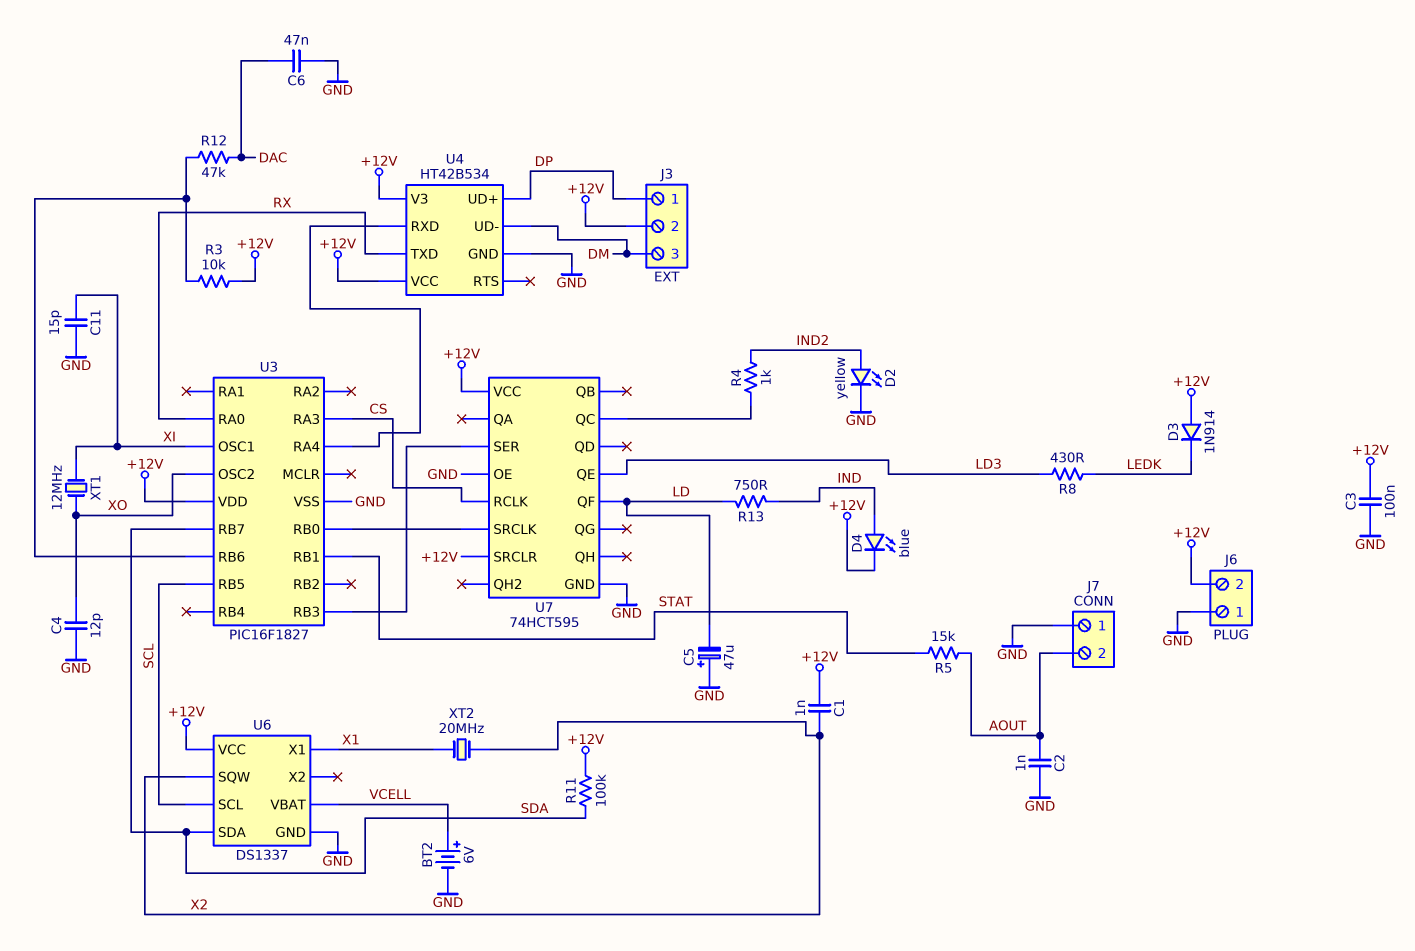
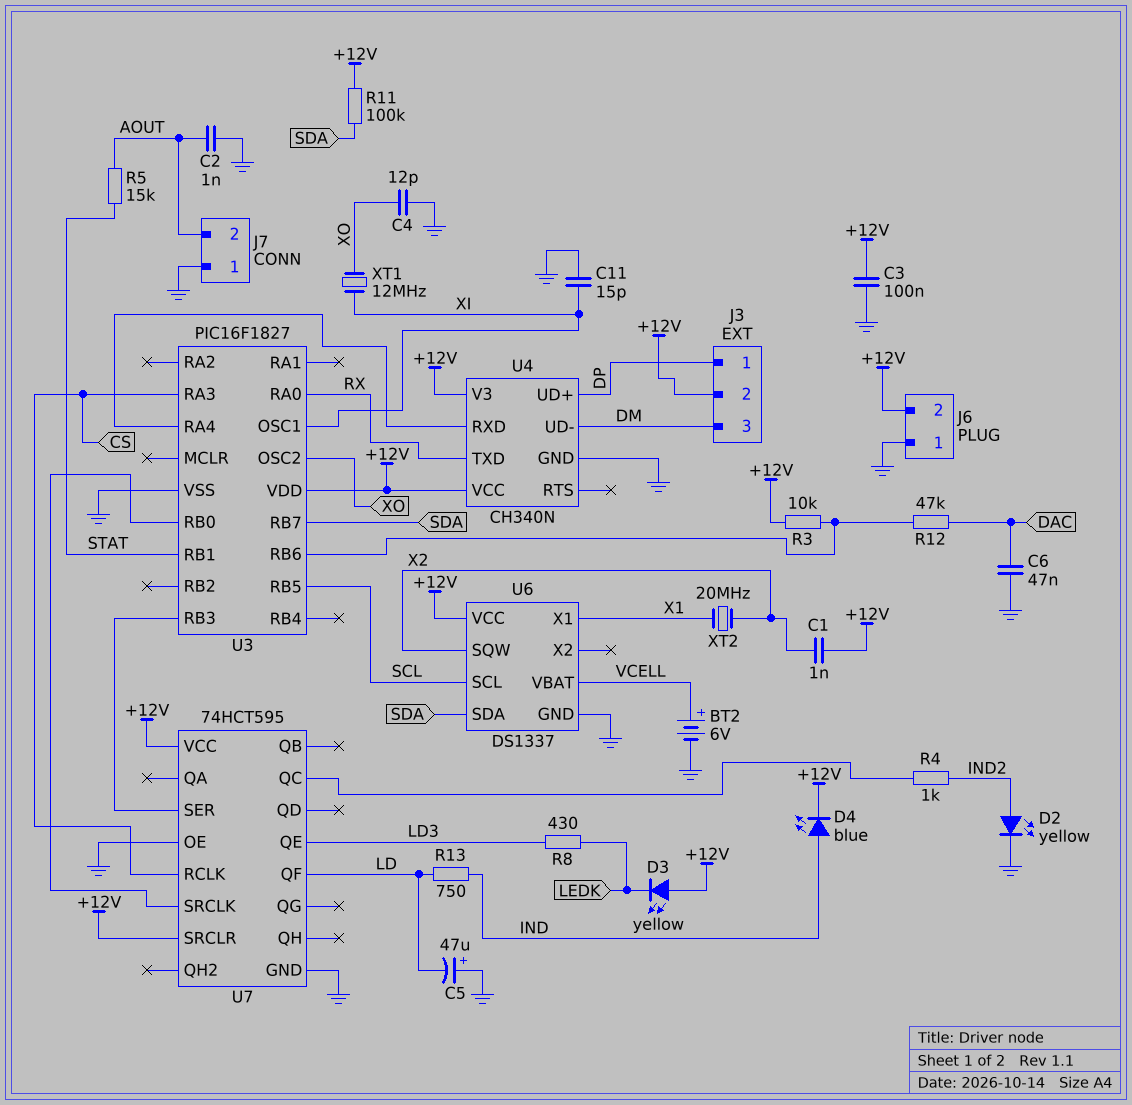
D3: diode 1N914 (A +12V, K LEDK) -> LED yellow (A +12V, K LEDK)
U4: HT42B534 -> CH340N

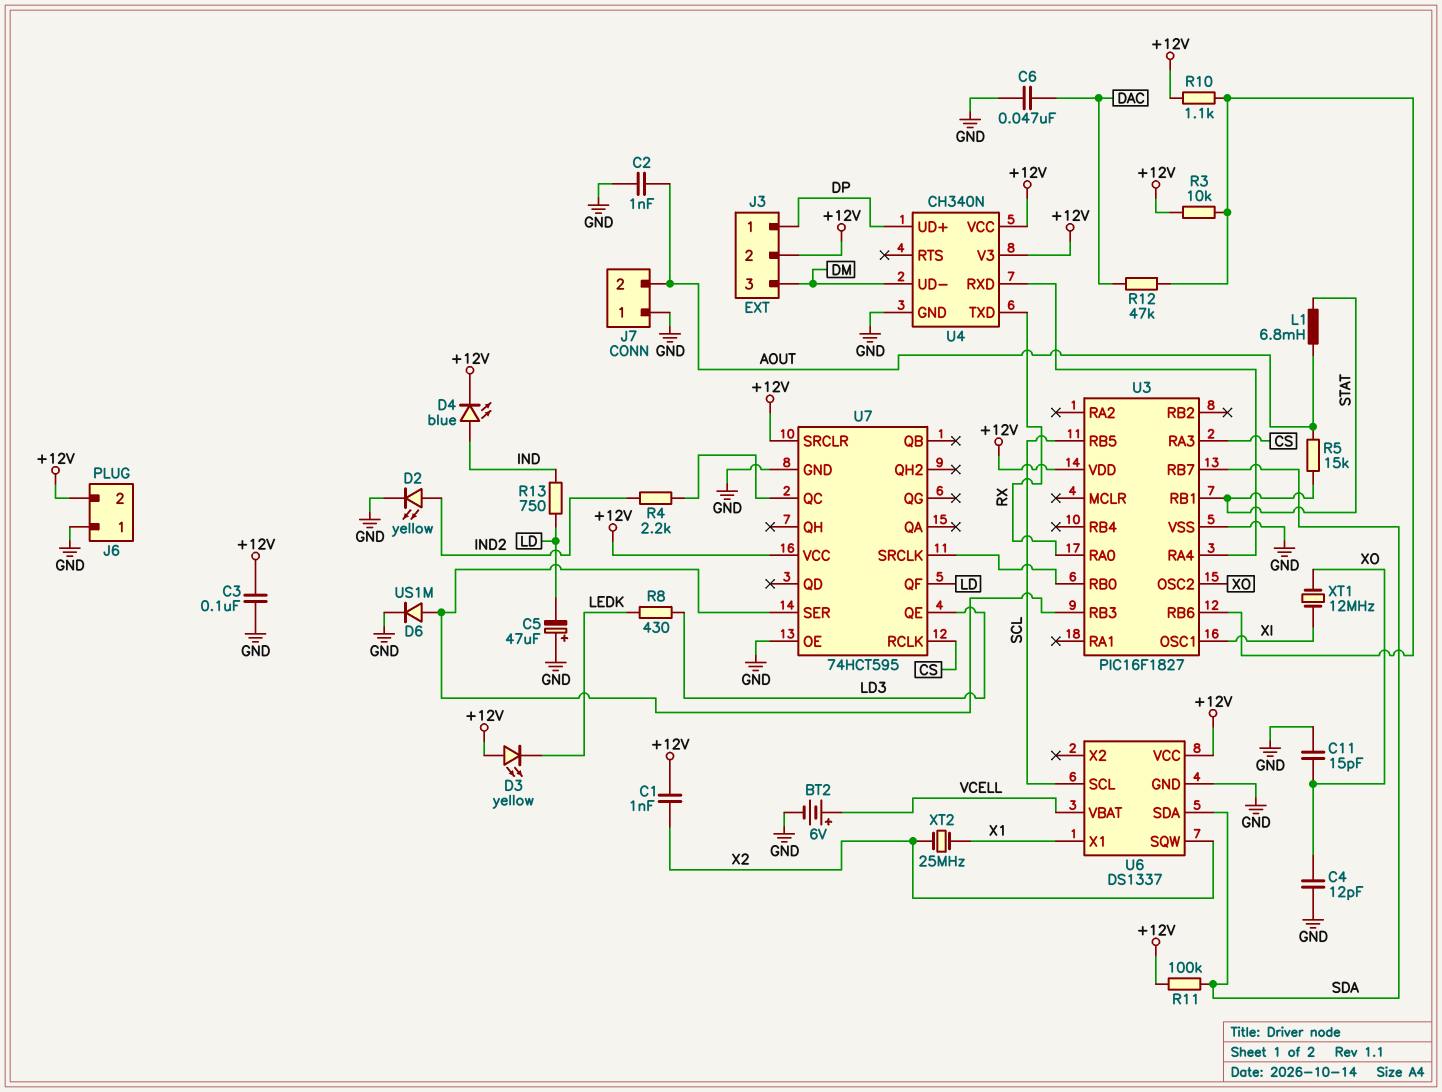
C11: 15pF (GND, XI) -> 15pF (GND, XO)
D6: none -> diode US1M (A U3/RB3, K GND)
L1: none -> 6.8mH (AOUT, STAT)
R4: 1k (IND2, U7/QC) -> 2.2k (IND2, U7/QC)
R10: none -> 1.1k (+12V, U3/RB6)
XT2: 20MHz (X1, X2) -> 25MHz (X1, X2)

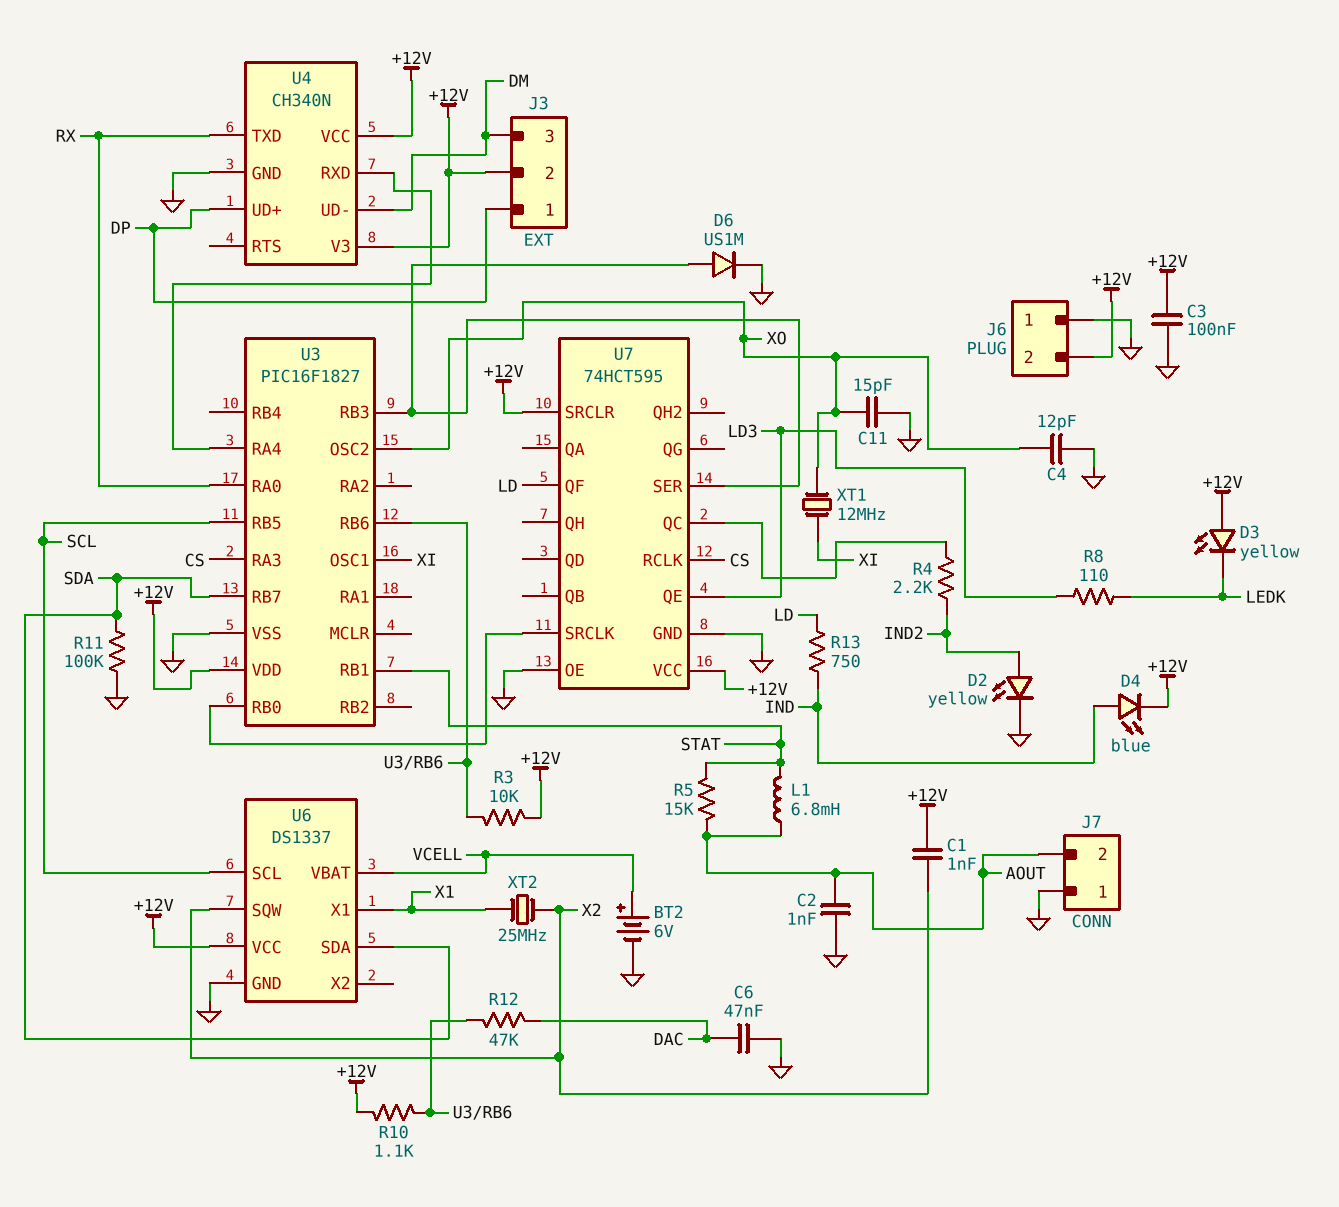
C5: 47uF (plus GND, minus LD) -> none
R8: 430 (LD3, LEDK) -> 110 (LD3, LEDK)
R11: 100k (+12V, SDA) -> 100k (GND, SDA)

